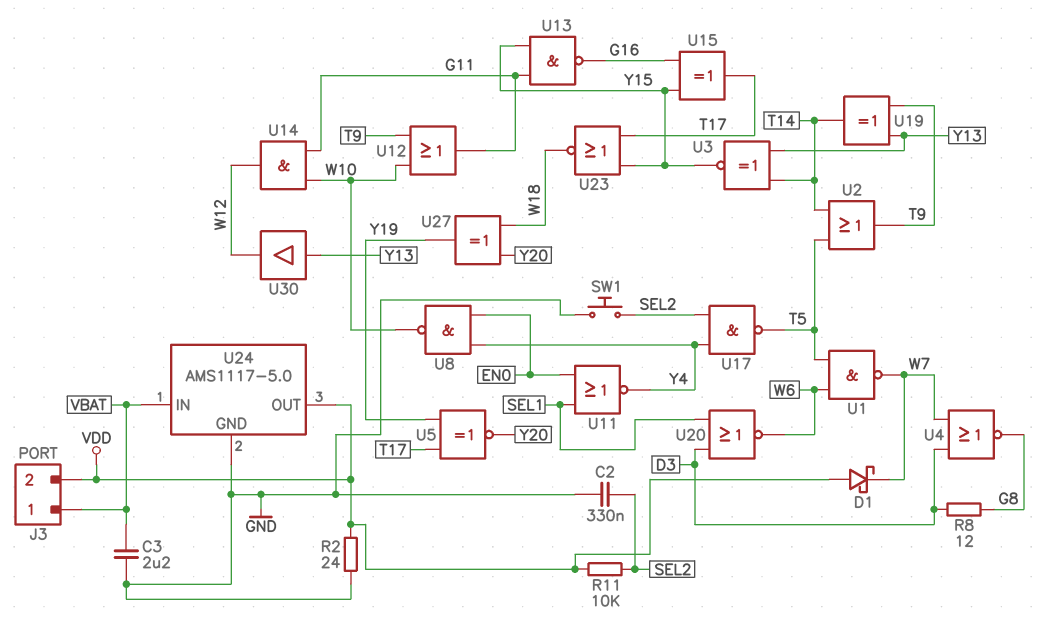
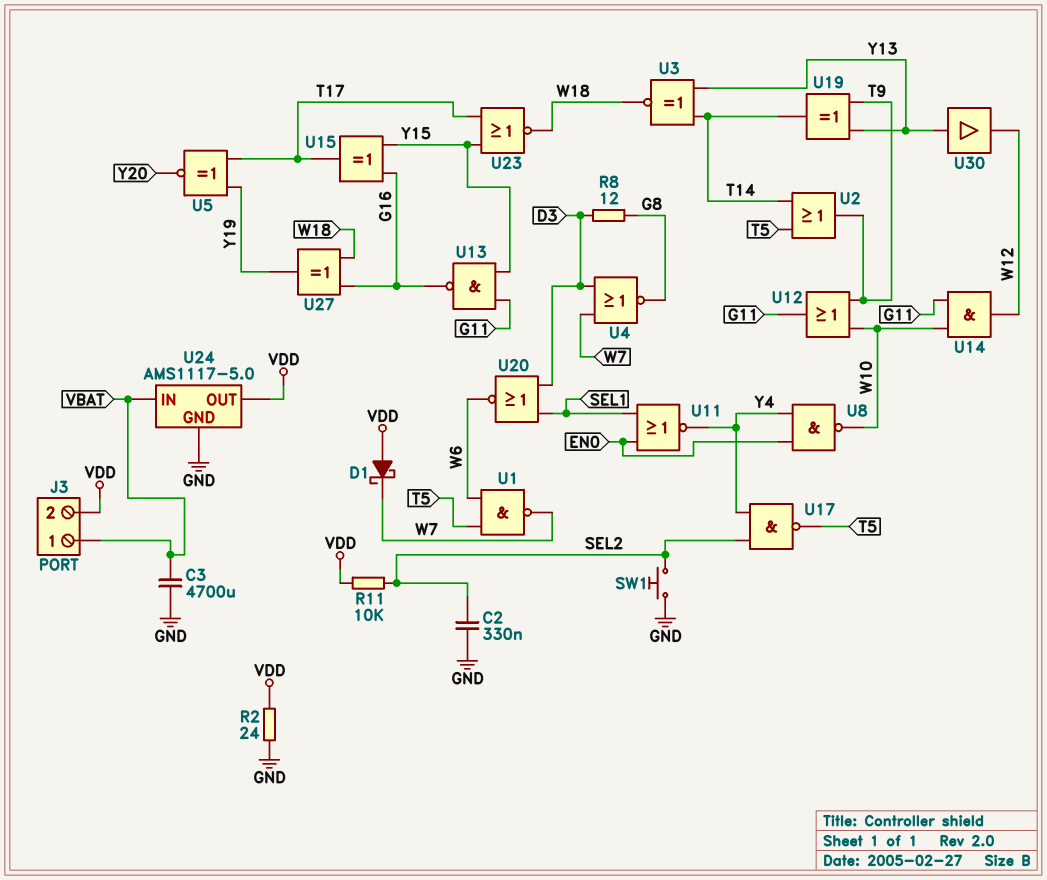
C3: 2.2uF (GND, VBAT) -> 4700uF (GND, VBAT)
U3: XNOR (in T14, in Y13, out Y15) -> XNOR (in T14, in Y13, out W18)
U27: XOR (in W18, in Y20, out Y19) -> XOR (in G16, in W18, out Y19)

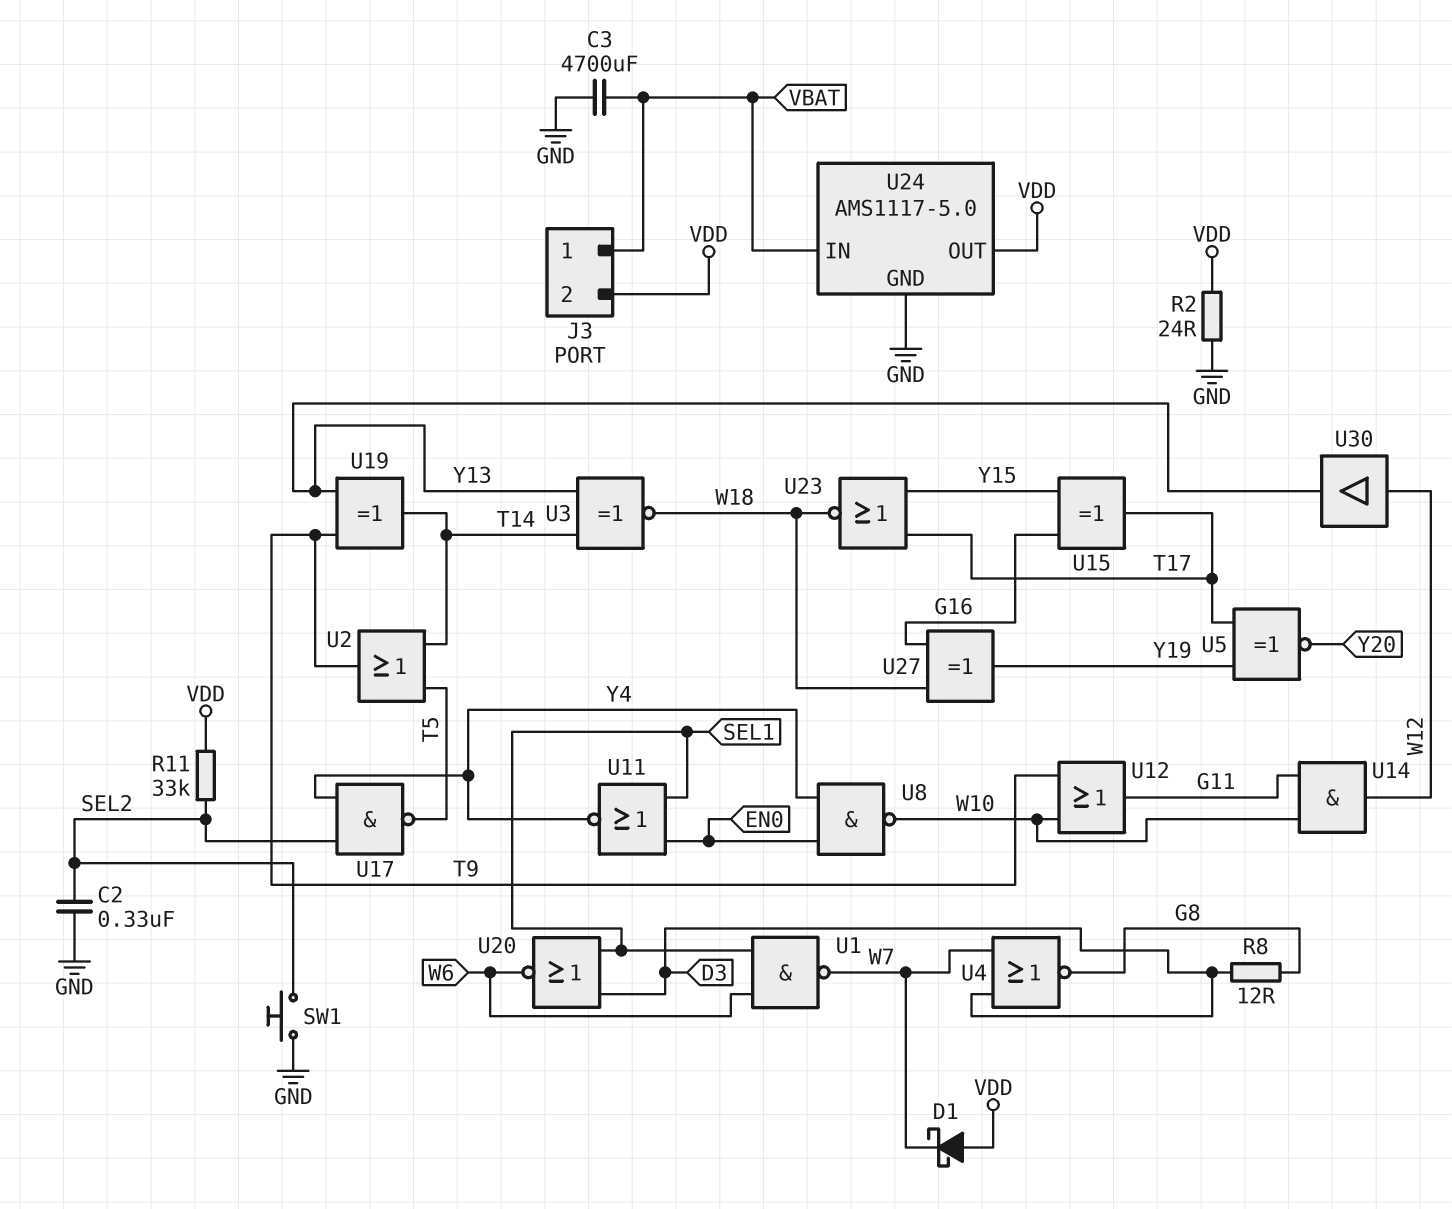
R11: 10k (SEL2, VDD) -> 33k (SEL2, VDD)
U1: NAND (in T5, in W6, out W7) -> NAND (in SEL1, in W6, out W7)
U13: NAND (in G11, in Y15, out G16) -> none
U30: buffer (in Y13, out W12) -> buffer (in W12, out Y13)

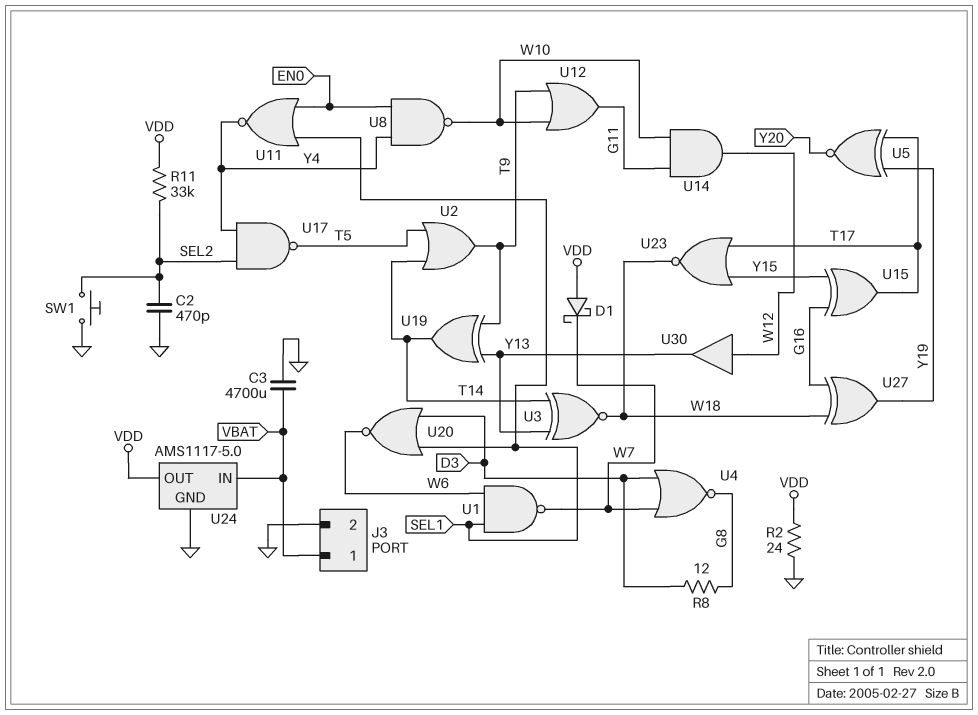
C2: 330nF (GND, SEL2) -> 470pF (GND, SEL2)
J3 pin 2: VDD -> GND

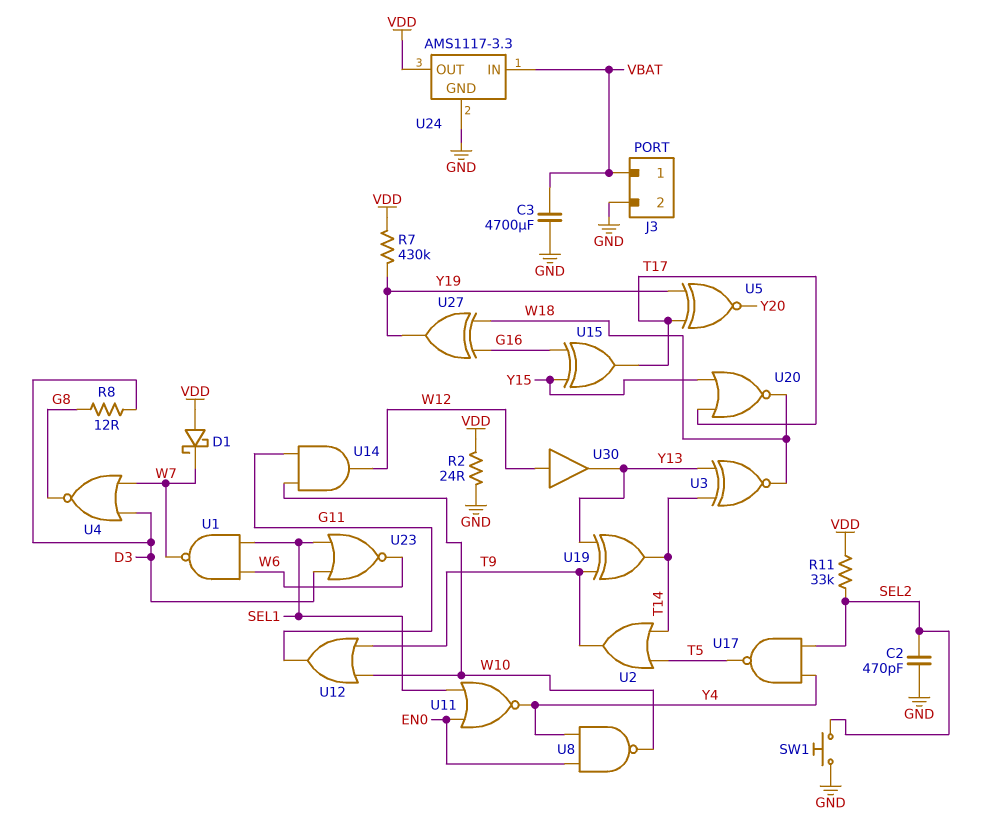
R7: none -> 430k (VDD, Y19)
U20: NOR (in D3, in SEL1, out W6) -> NOR (in T17, in Y15, out W18)
U23: NOR (in T17, in Y15, out W18) -> NOR (in D3, in SEL1, out W6)
U24: AMS1117-5.0 -> AMS1117-3.3

